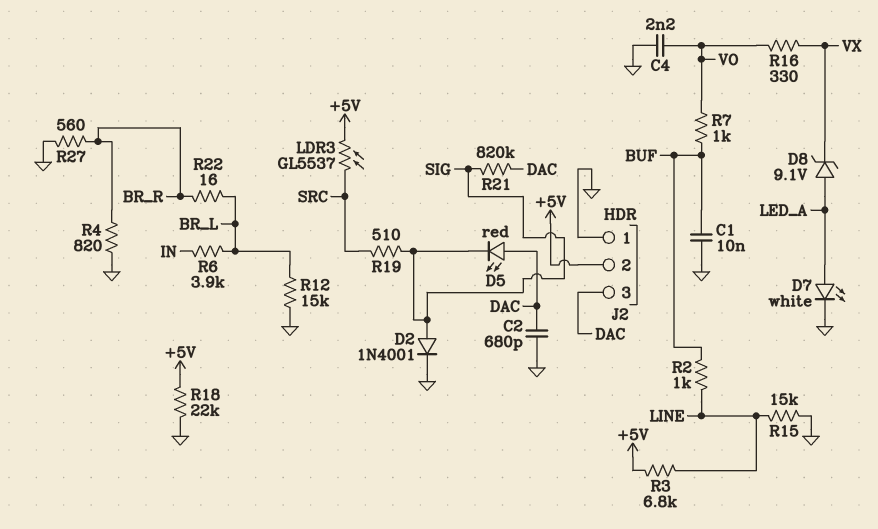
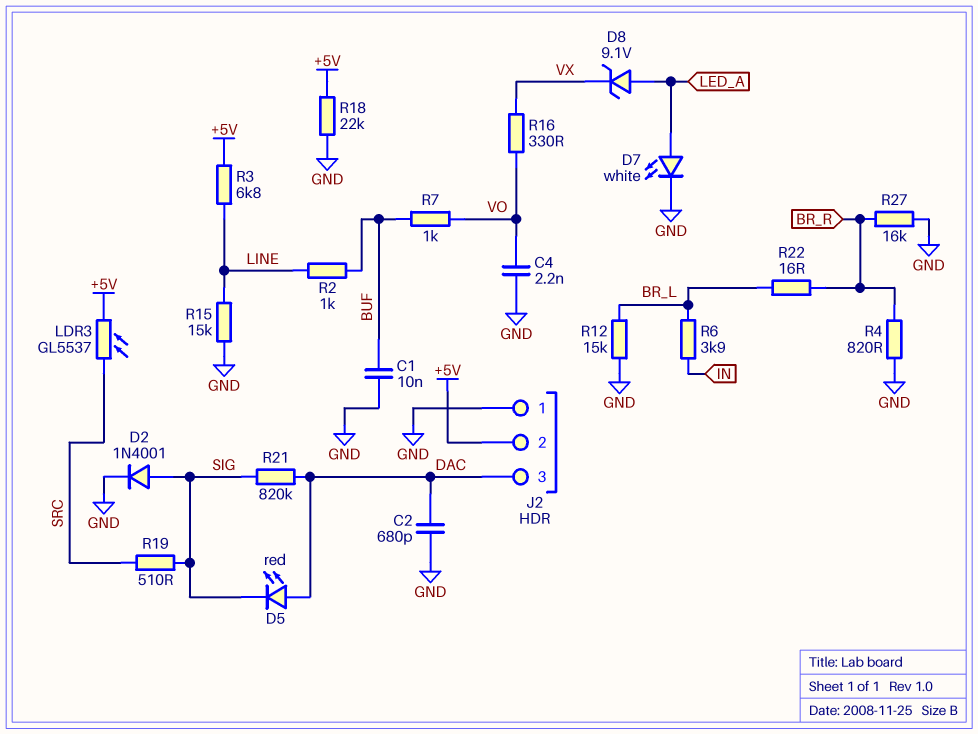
R27: 560 (BR_R, GND) -> 16k (BR_R, GND)

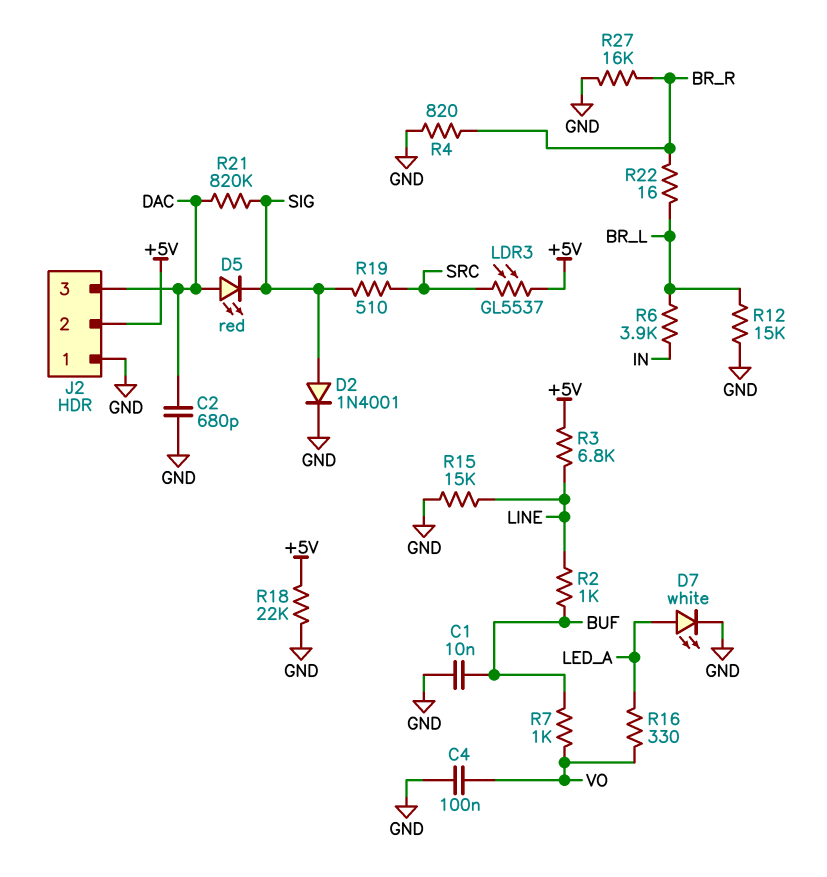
C4: 2.2nF (GND, VO) -> 100nF (GND, VO)
D8: zener 9.1V (A LED_A, K VX) -> none
R16: 330 (VO, VX) -> 330 (LED_A, VO)

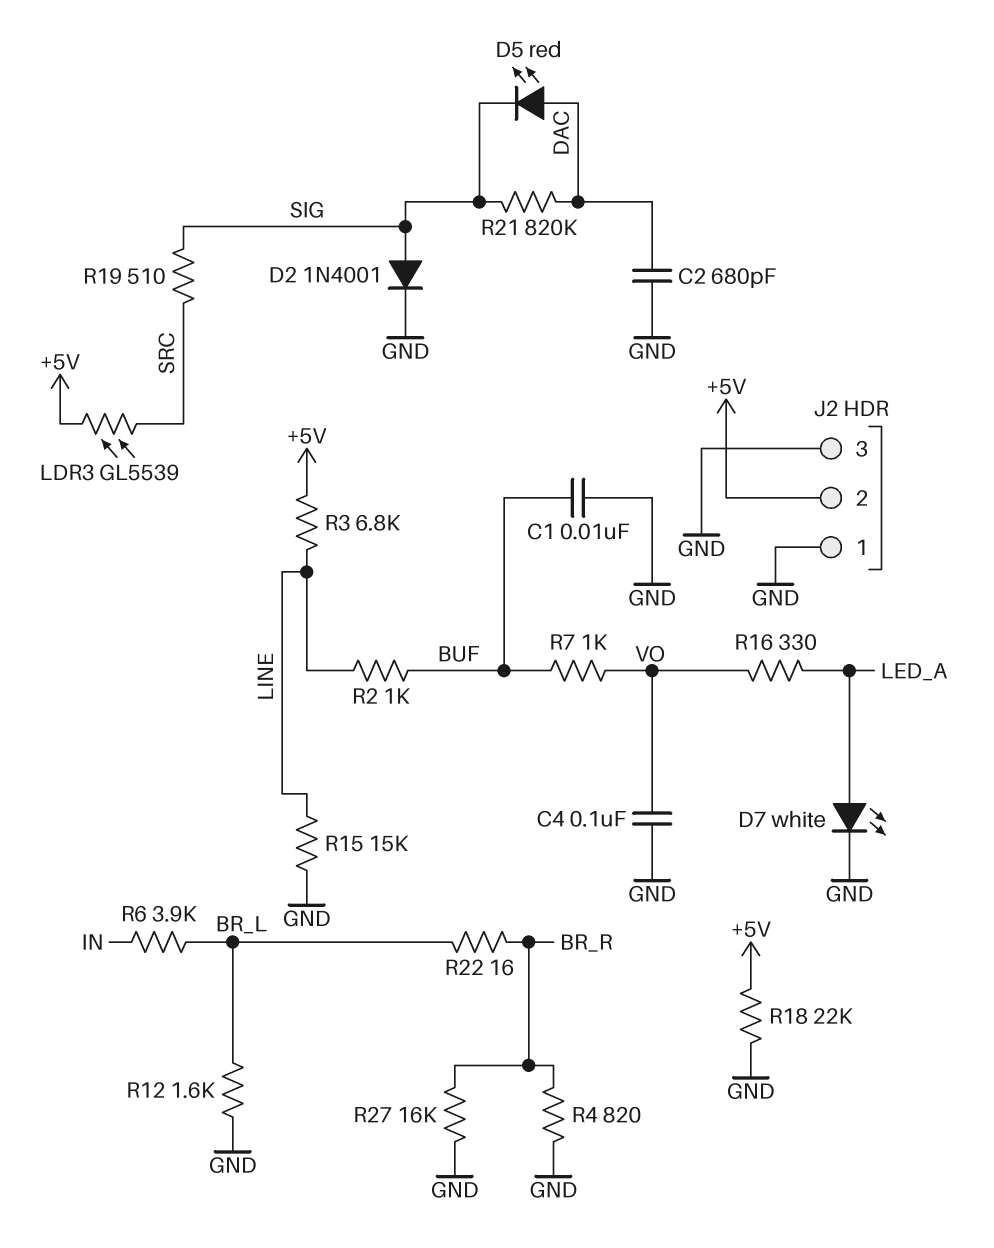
J2 pin 3: DAC -> GND
LDR3: GL5537 (+5V, SRC) -> GL5539 (+5V, SRC)
R12: 15k (BR_L, GND) -> 1.6k (BR_L, GND)

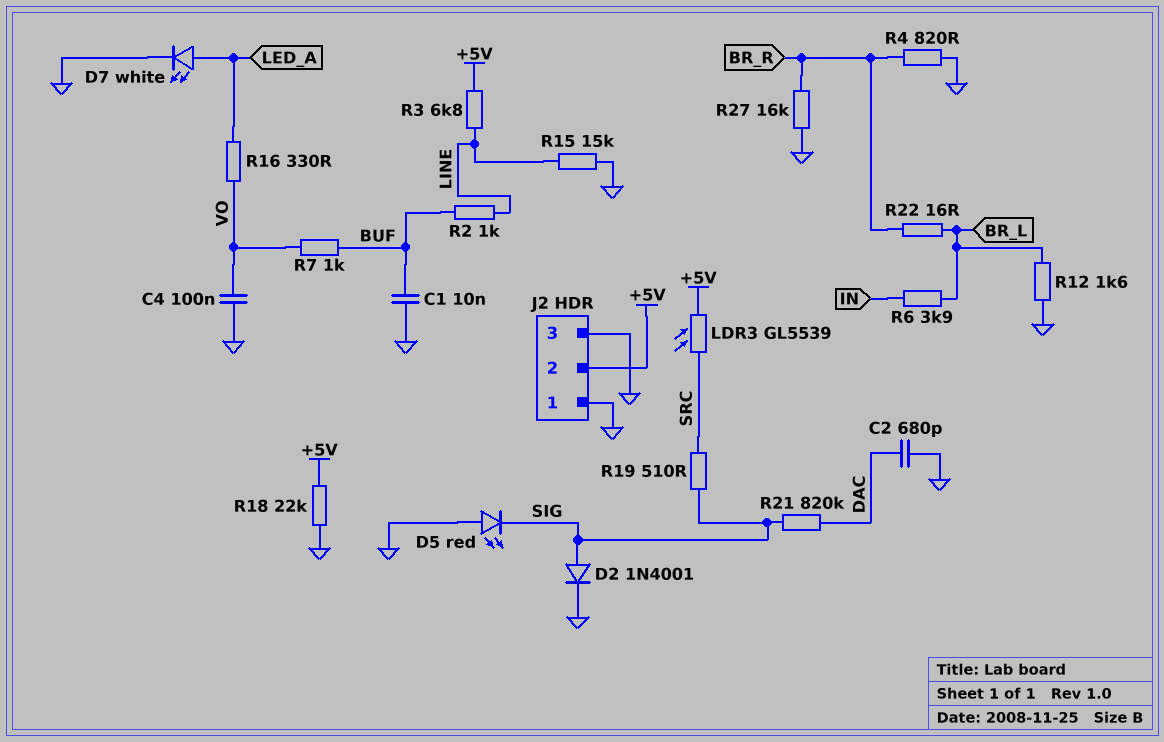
D5: LED red (A DAC, K SIG) -> LED red (A GND, K SIG)

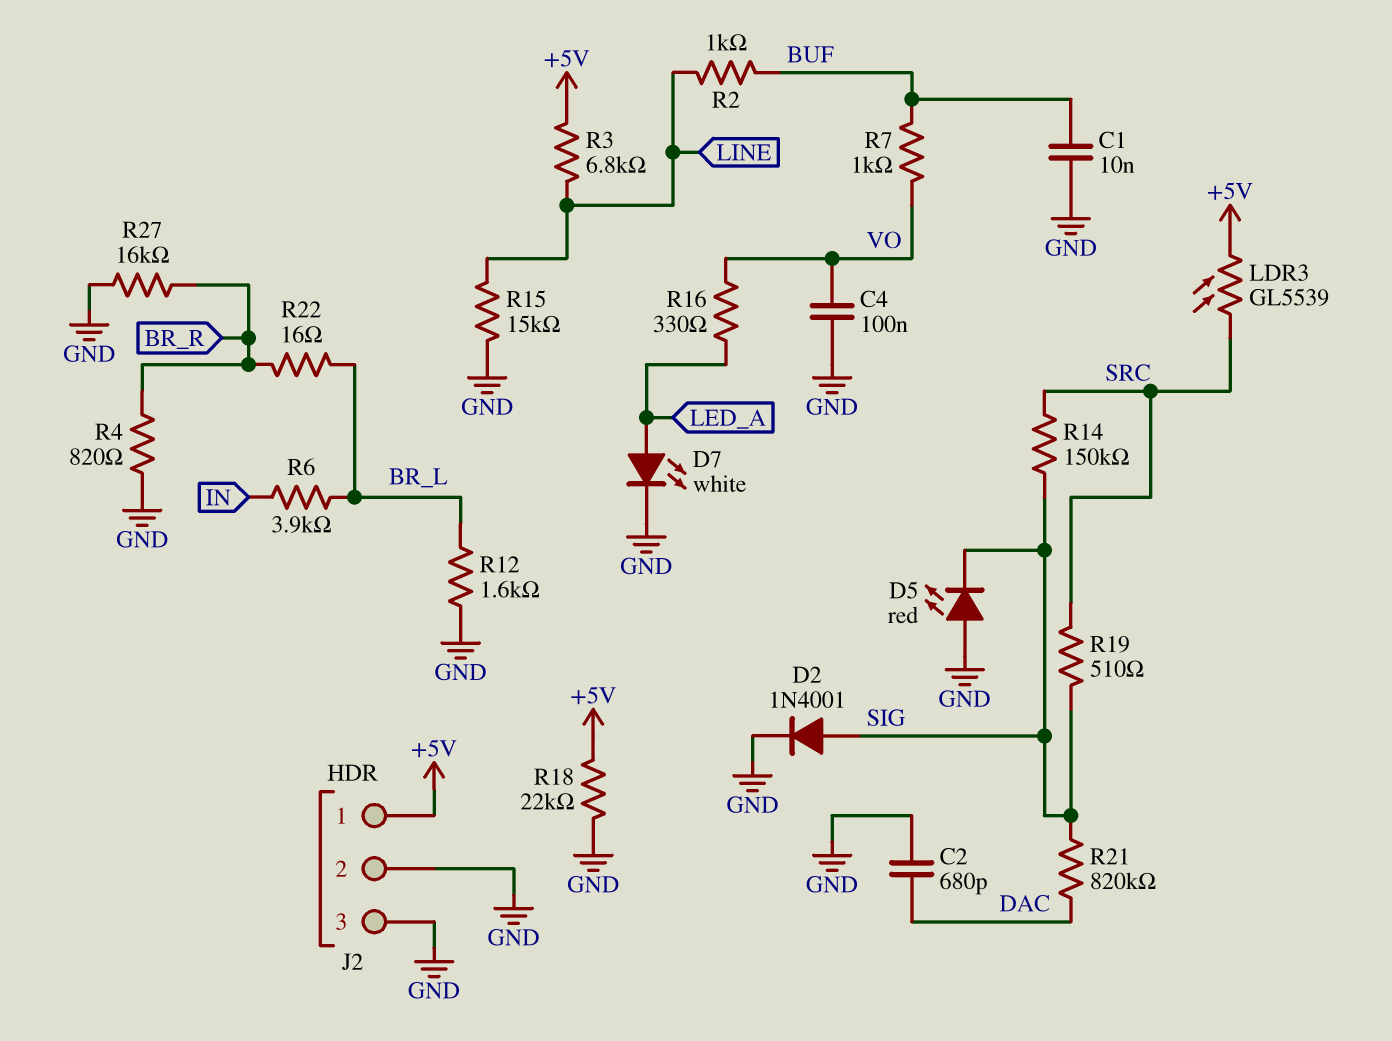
J2 pin 1: GND -> +5V
J2 pin 2: +5V -> GND
R14: none -> 150k (SIG, SRC)

